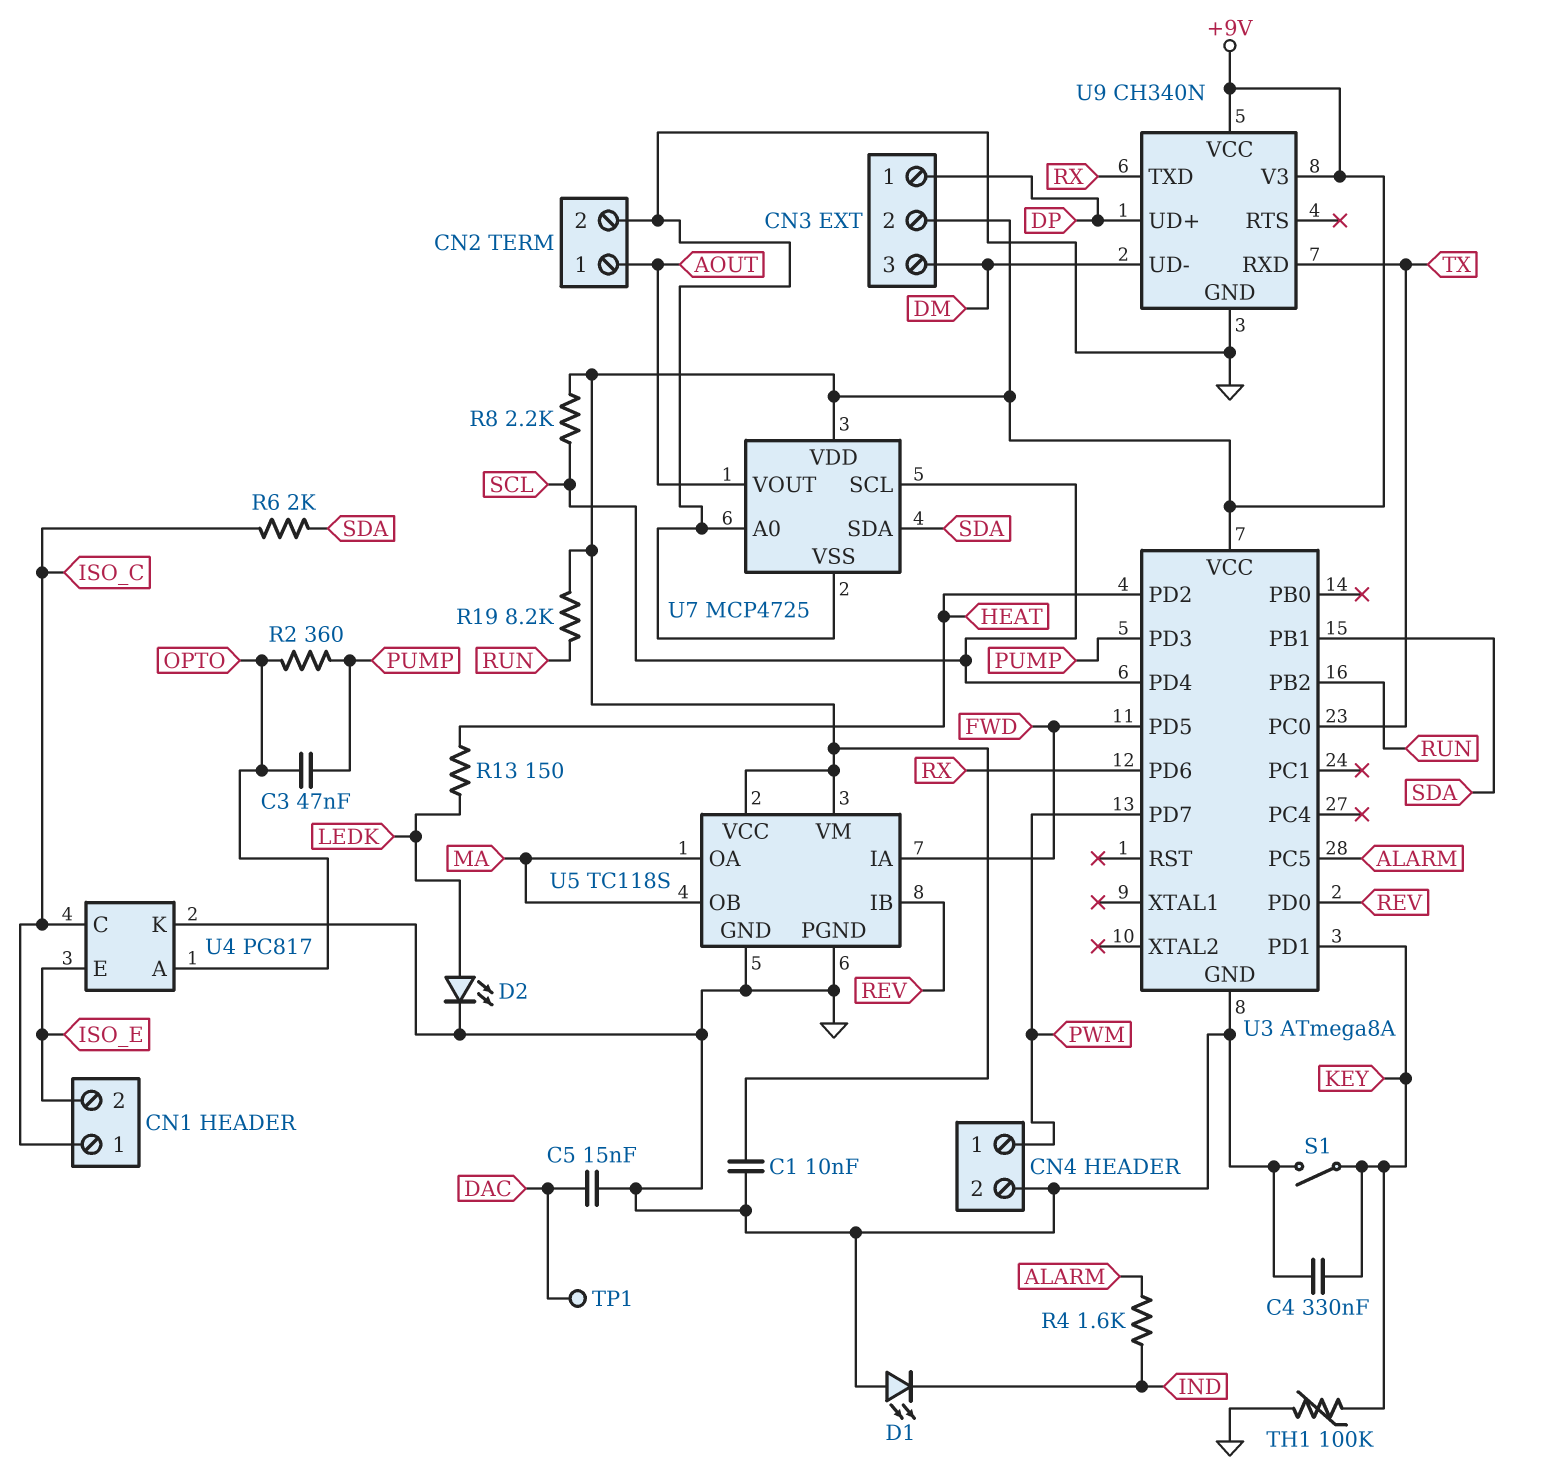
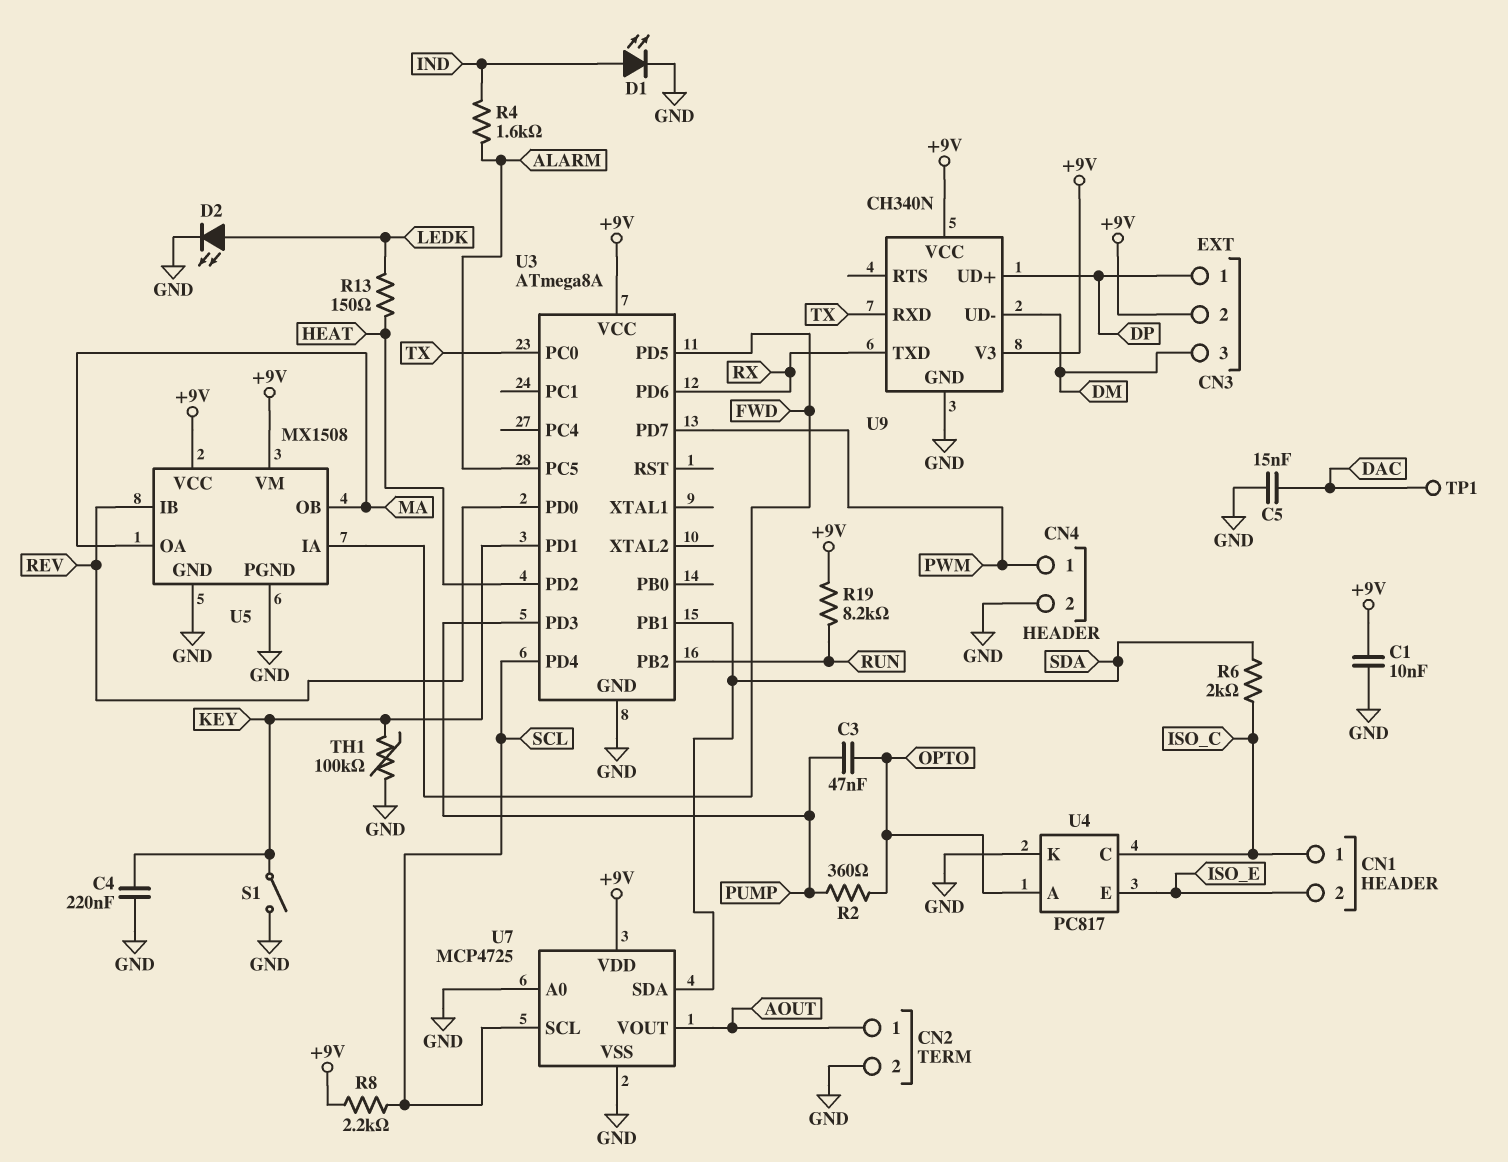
C4: 330nF (GND, KEY) -> 220nF (GND, KEY)
D1: LED (A GND, K IND) -> LED (A IND, K GND)
U5: TC118S -> MX1508

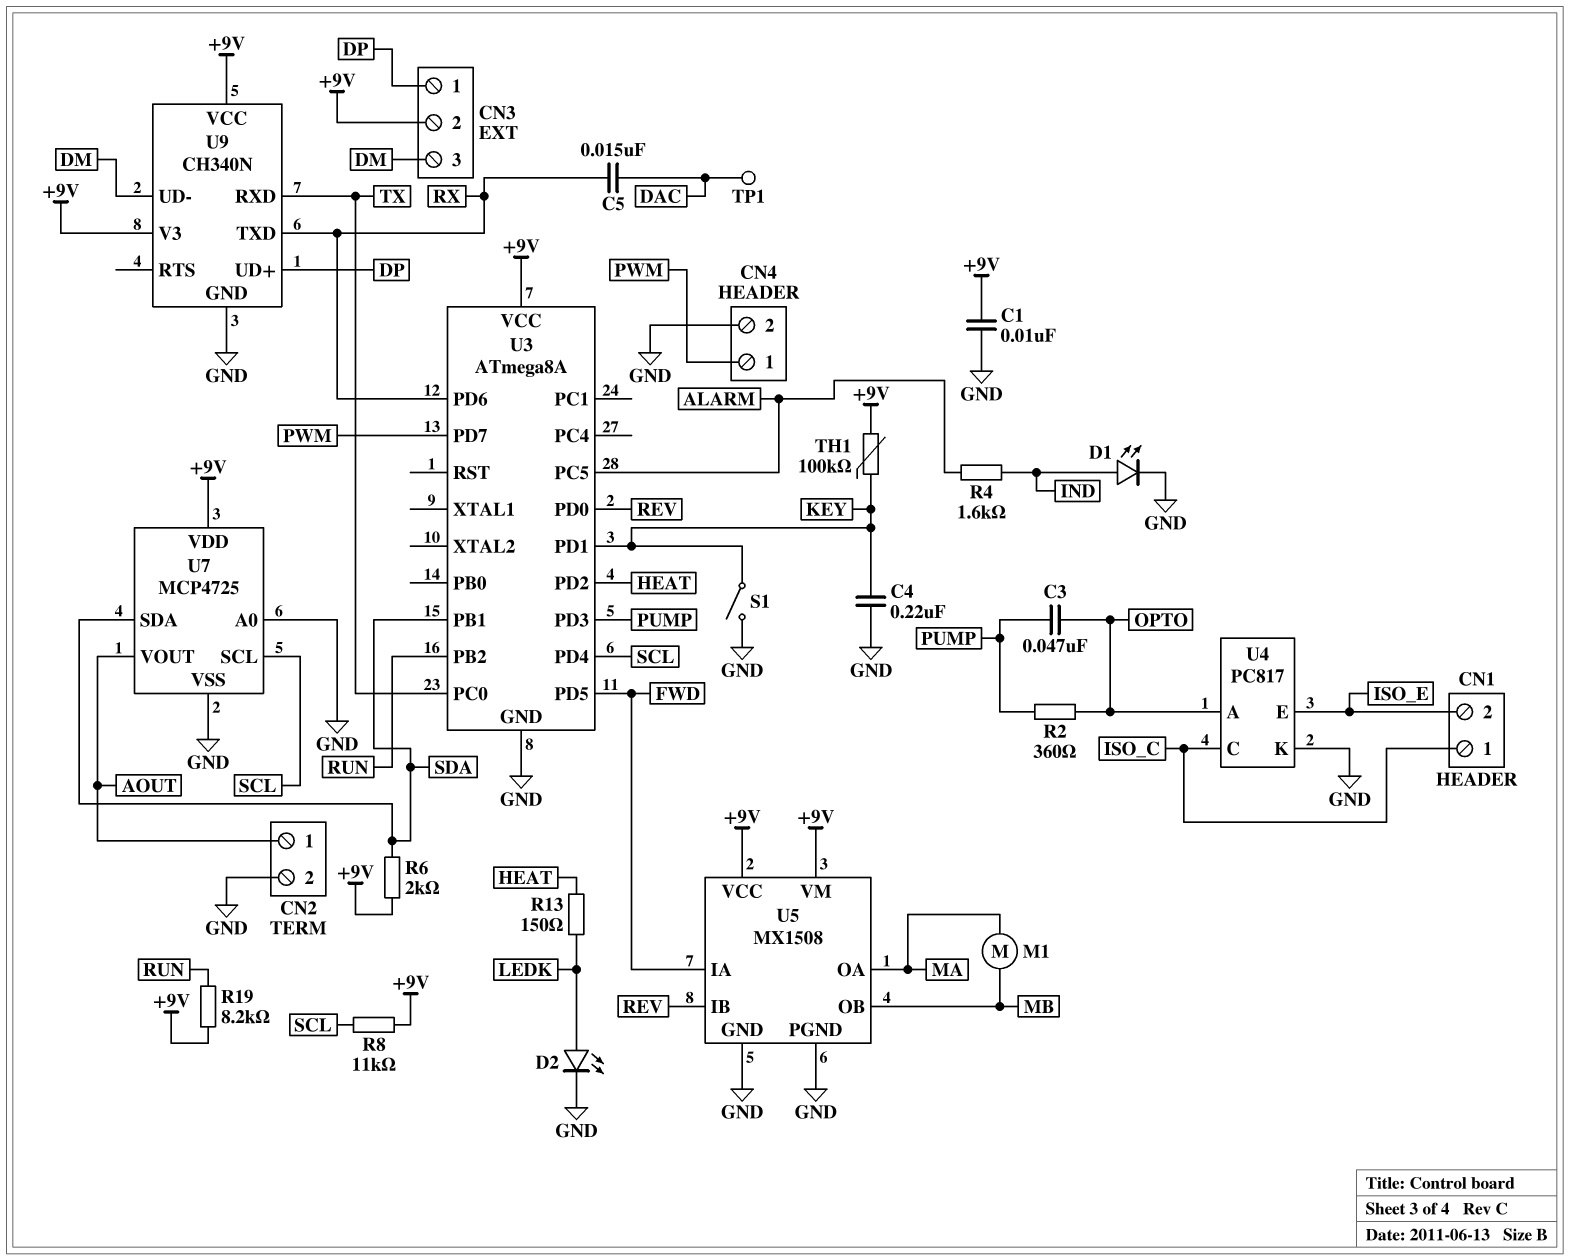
C5: 15nF (DAC, GND) -> 15nF (DAC, RX)
M1: none -> motor (MA, MB)
R6: 2k (ISO_C, SDA) -> 2k (+9V, SDA)
R8: 2.2k (+9V, SCL) -> 11k (+9V, SCL)
TH1: 100k (GND, KEY) -> 100k (+9V, KEY)
U5 pin OB: MA -> MB

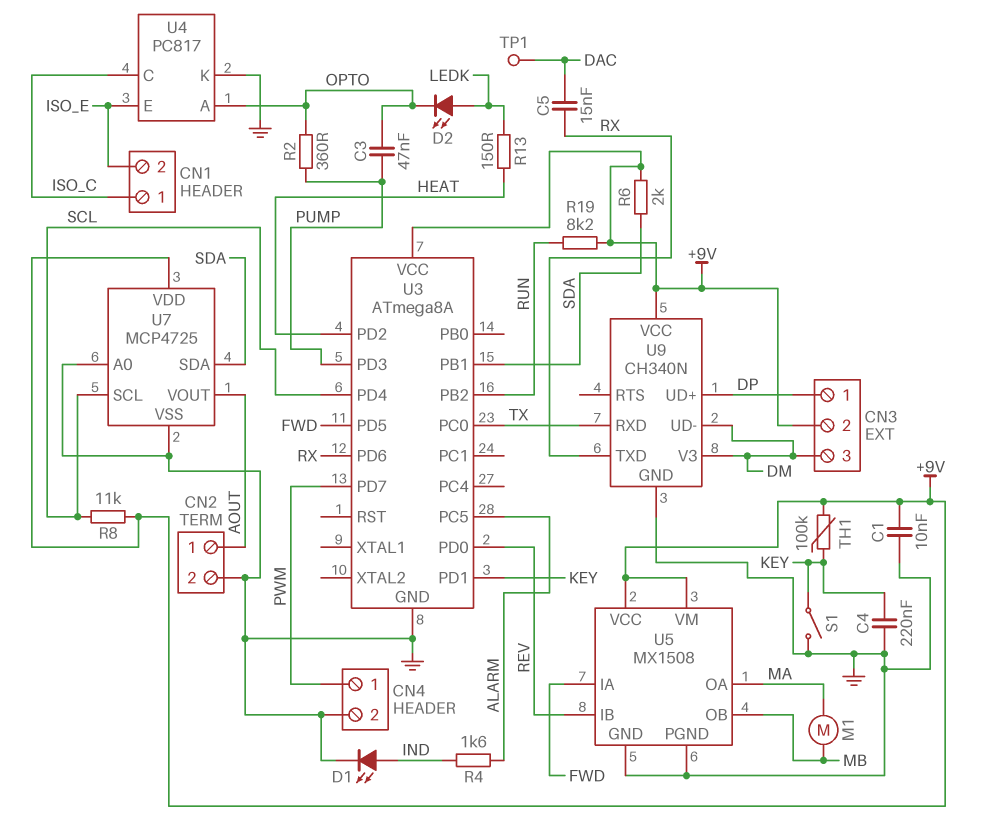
D2: LED (A LEDK, K GND) -> LED (A LEDK, K OPTO)
U9 pin V3: +9V -> DM

